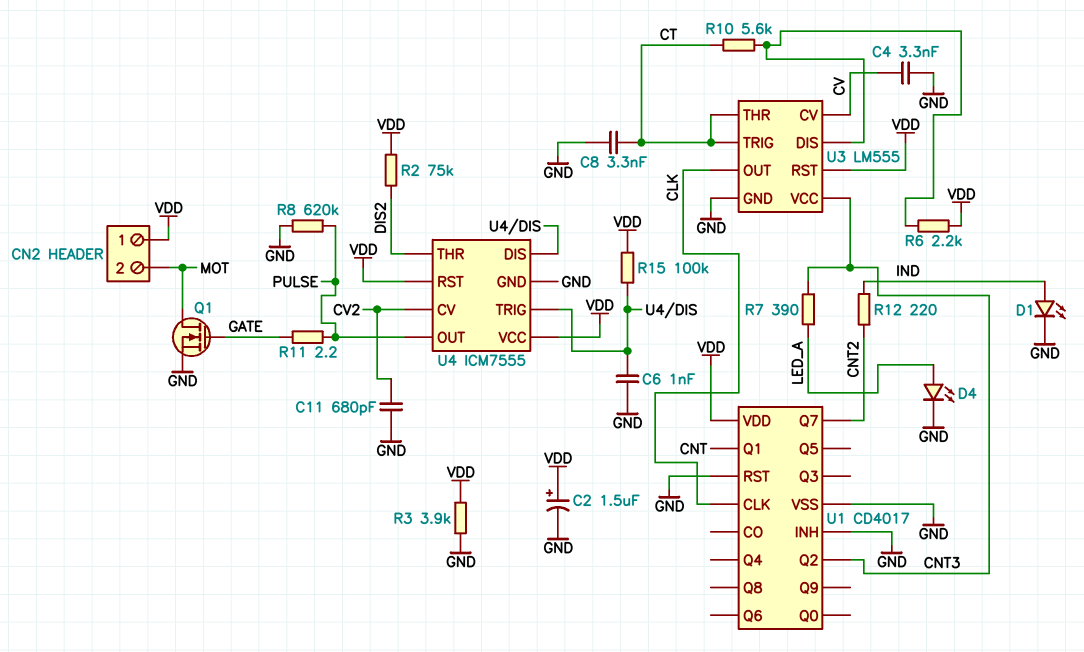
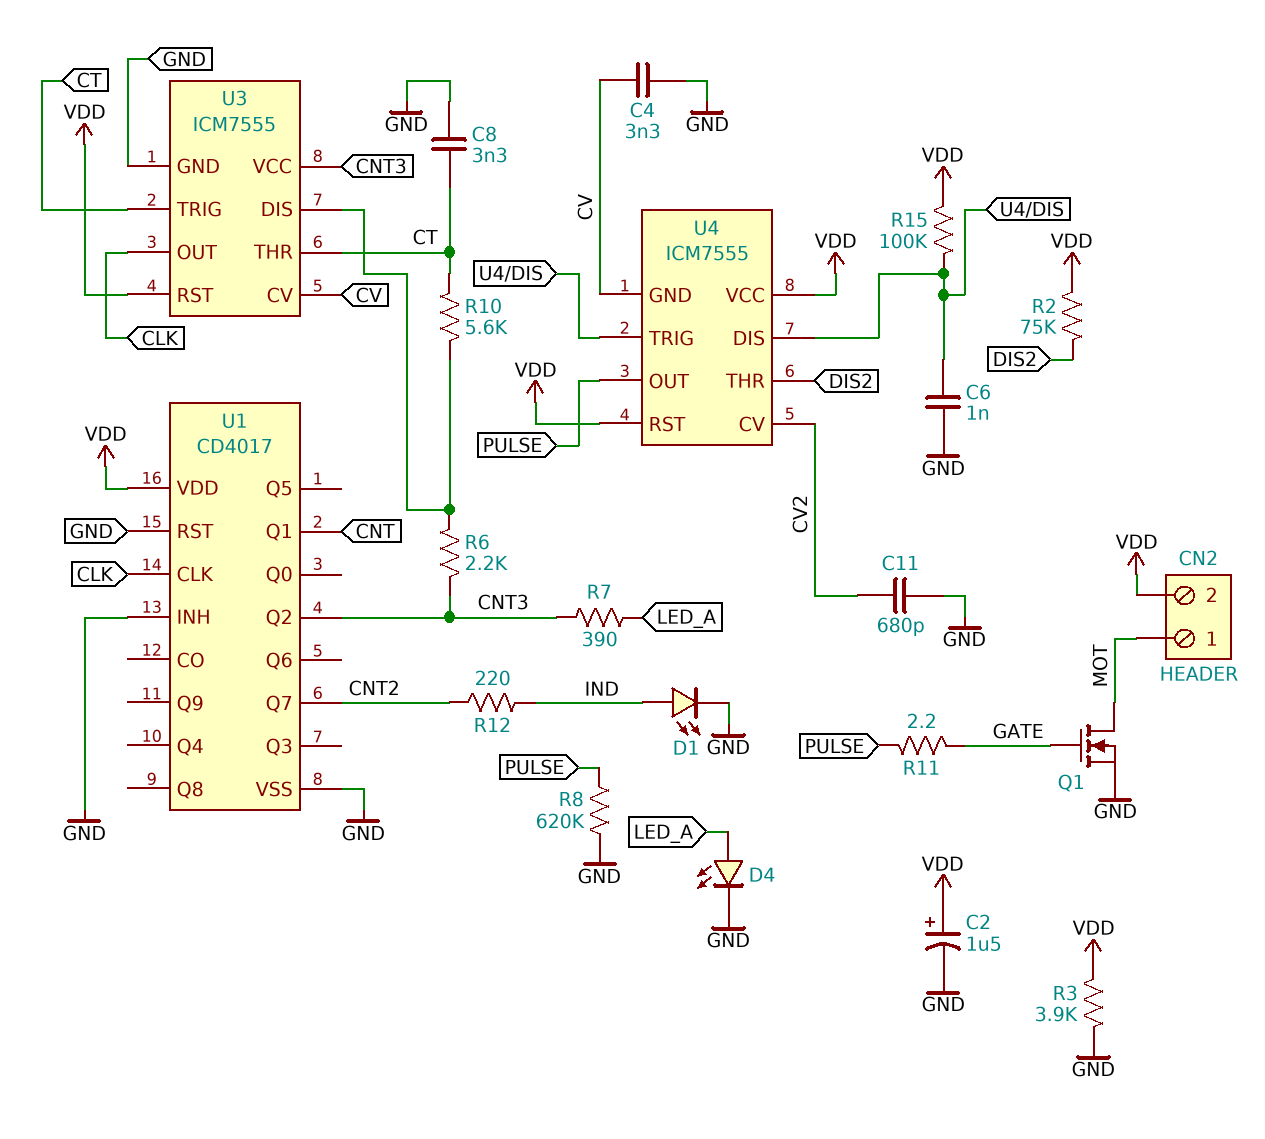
CN2 pin 1: VDD -> MOT
CN2 pin 2: MOT -> VDD
R6: 2.2k (U3/DIS, VDD) -> 2.2k (CNT3, U3/DIS)
U3: LM555 -> ICM7555
U4 pin GND: GND -> CV

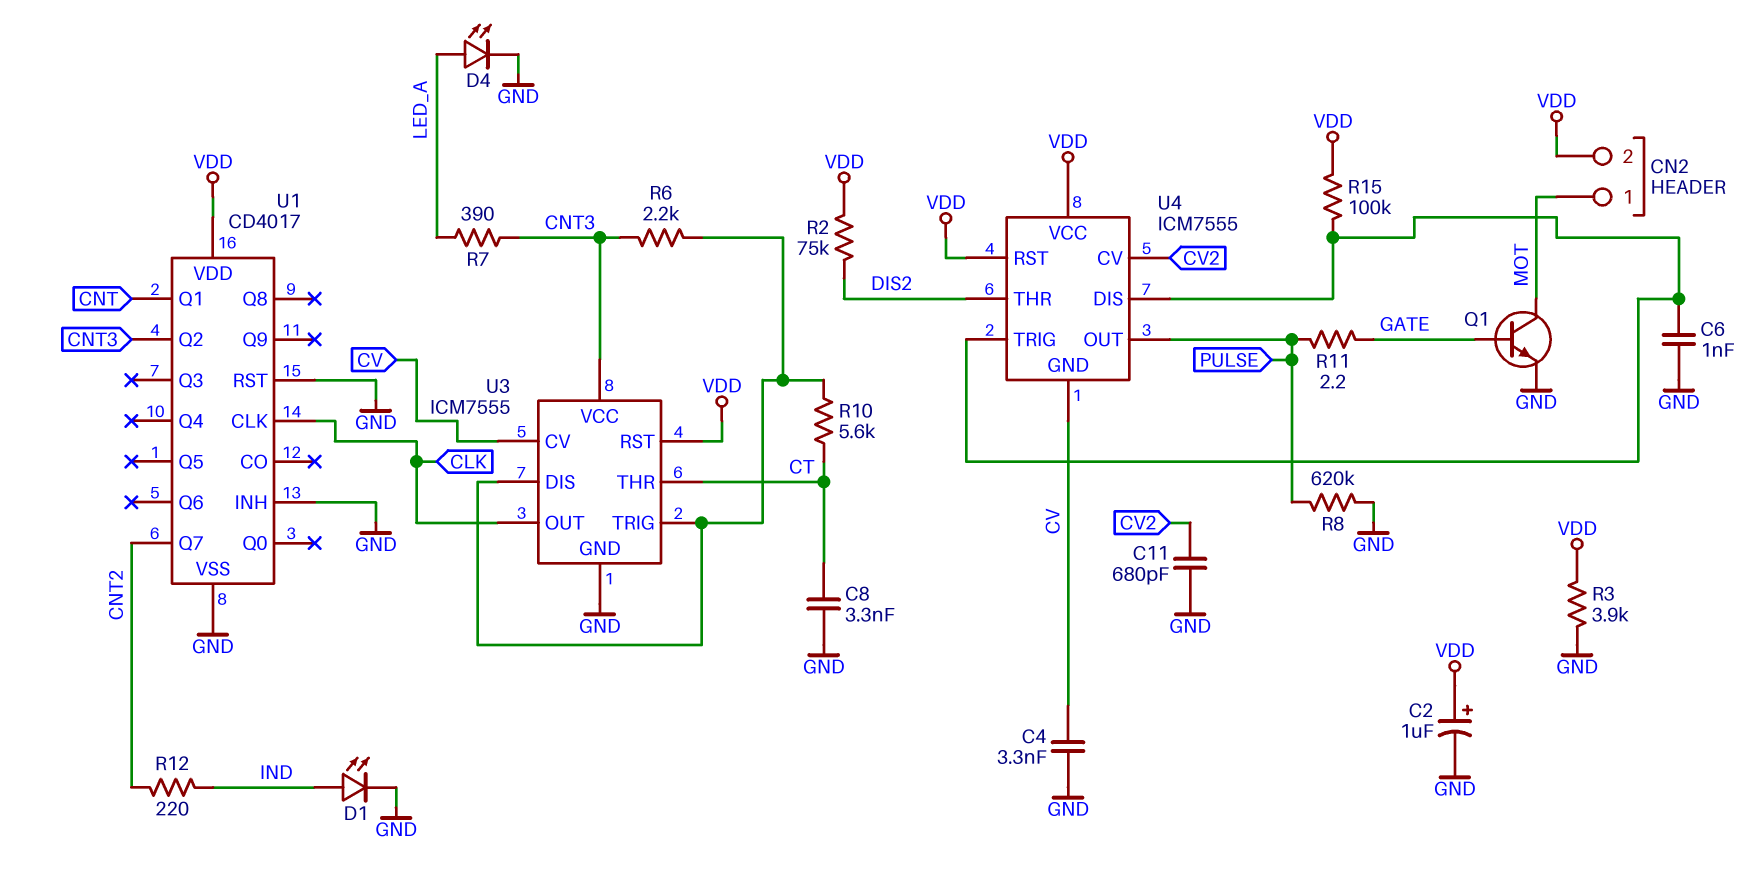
C2: 1.5uF (plus VDD, minus GND) -> 1uF (plus VDD, minus GND)
Q1: NMOS (G GATE, D MOT, S GND) -> NPN (B GATE, C MOT, E GND)
U3 pin TRIG: CT -> U3/DIS

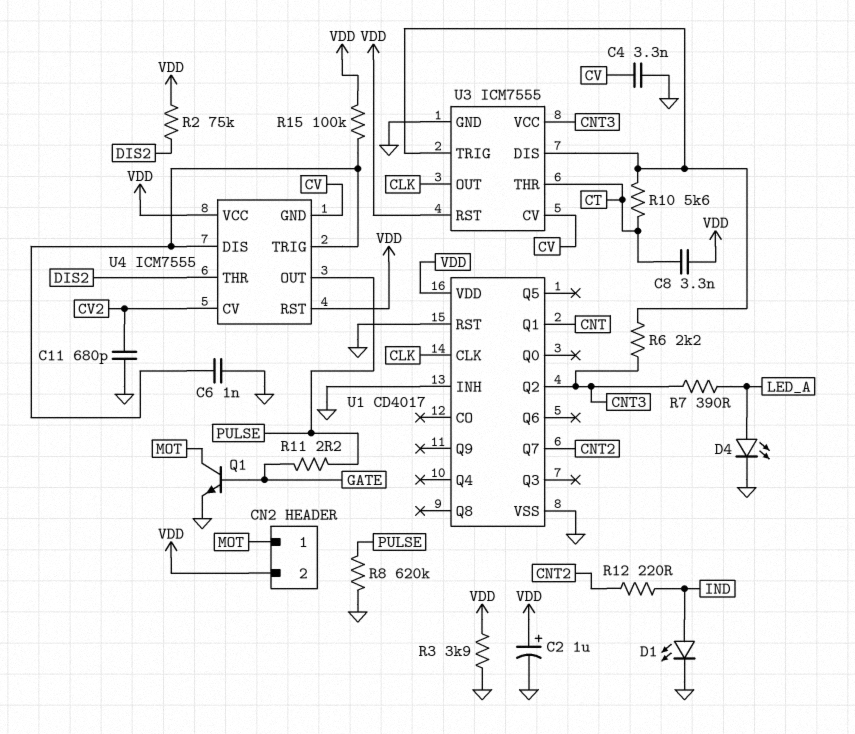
C8: 3.3nF (CT, GND) -> 3.3nF (CT, VDD)

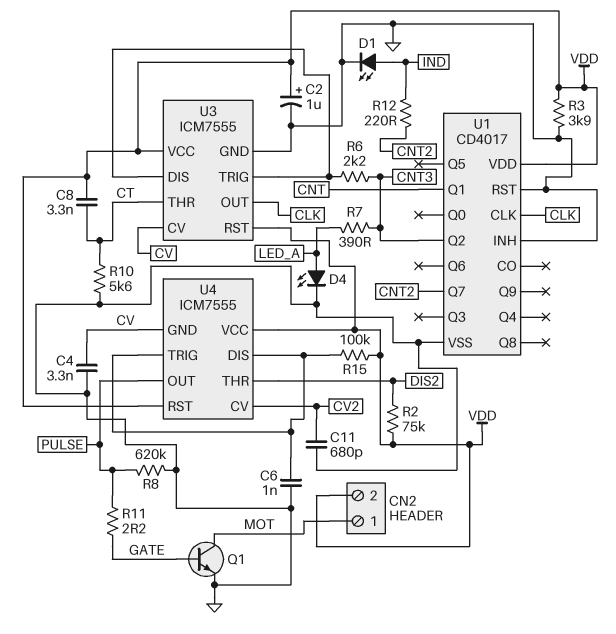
R10: 5.6k (CT, U3/DIS) -> 5.6k (CT, GND)
U3 pin VCC: CNT3 -> VDD

